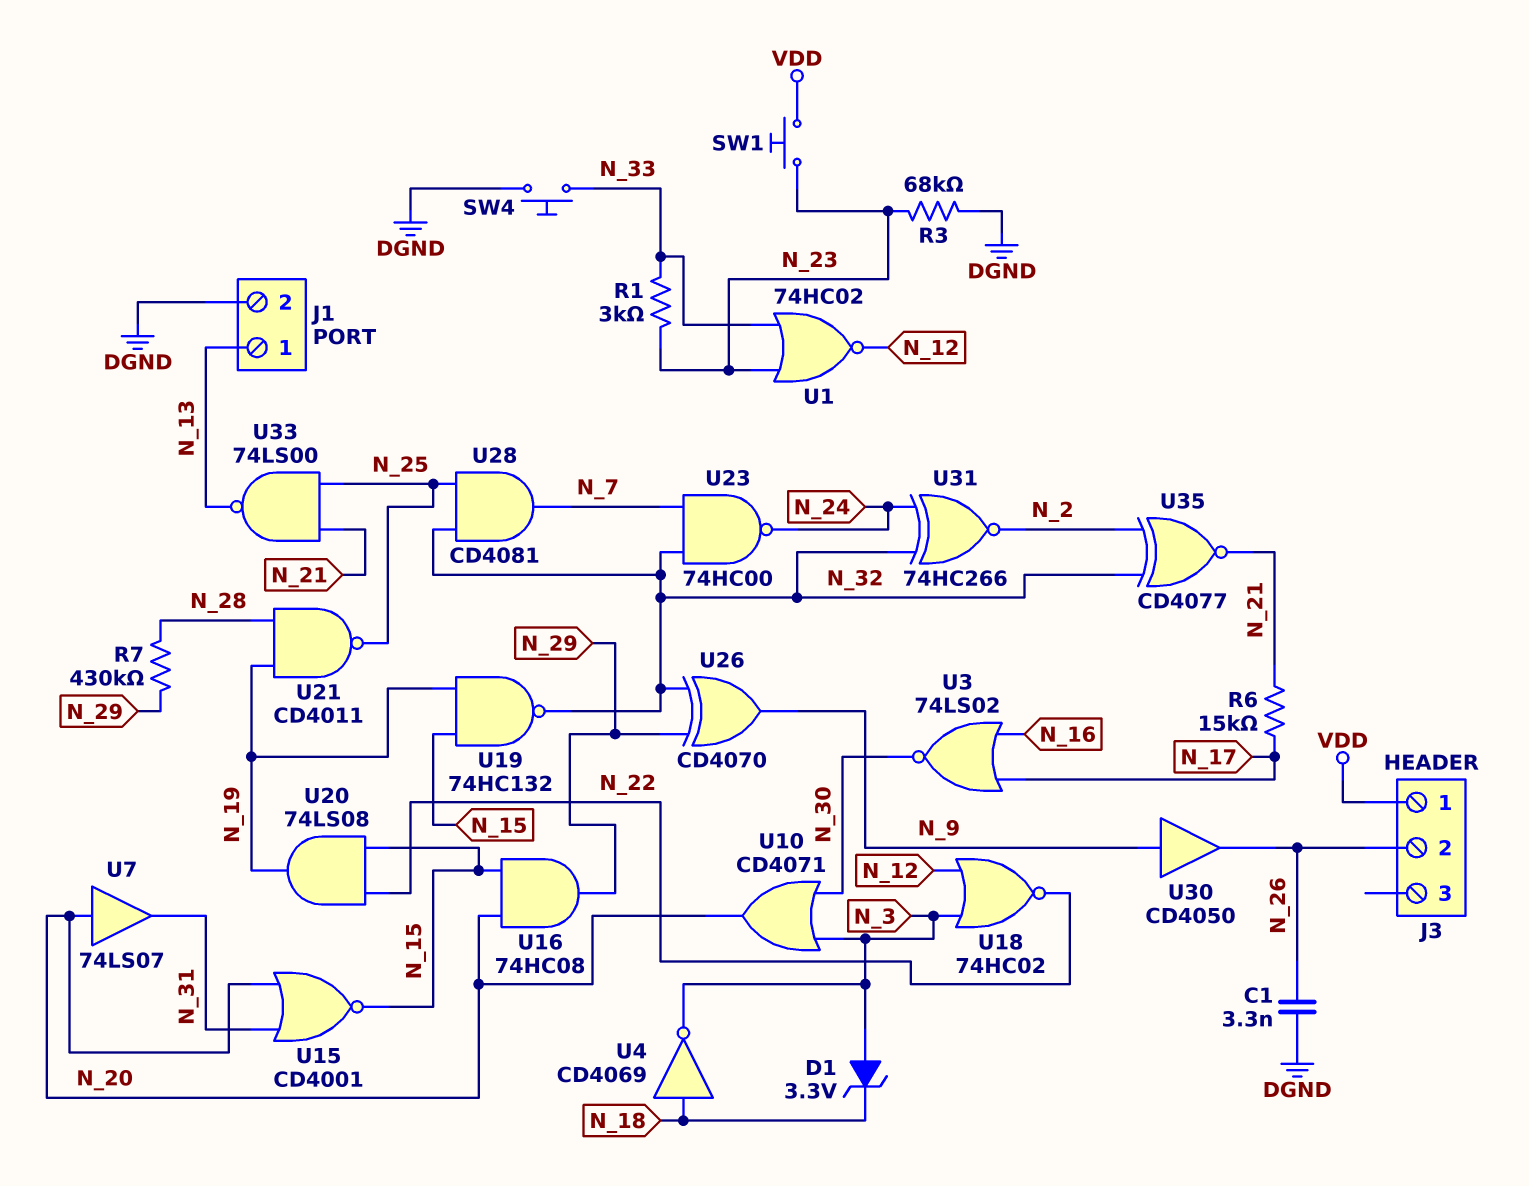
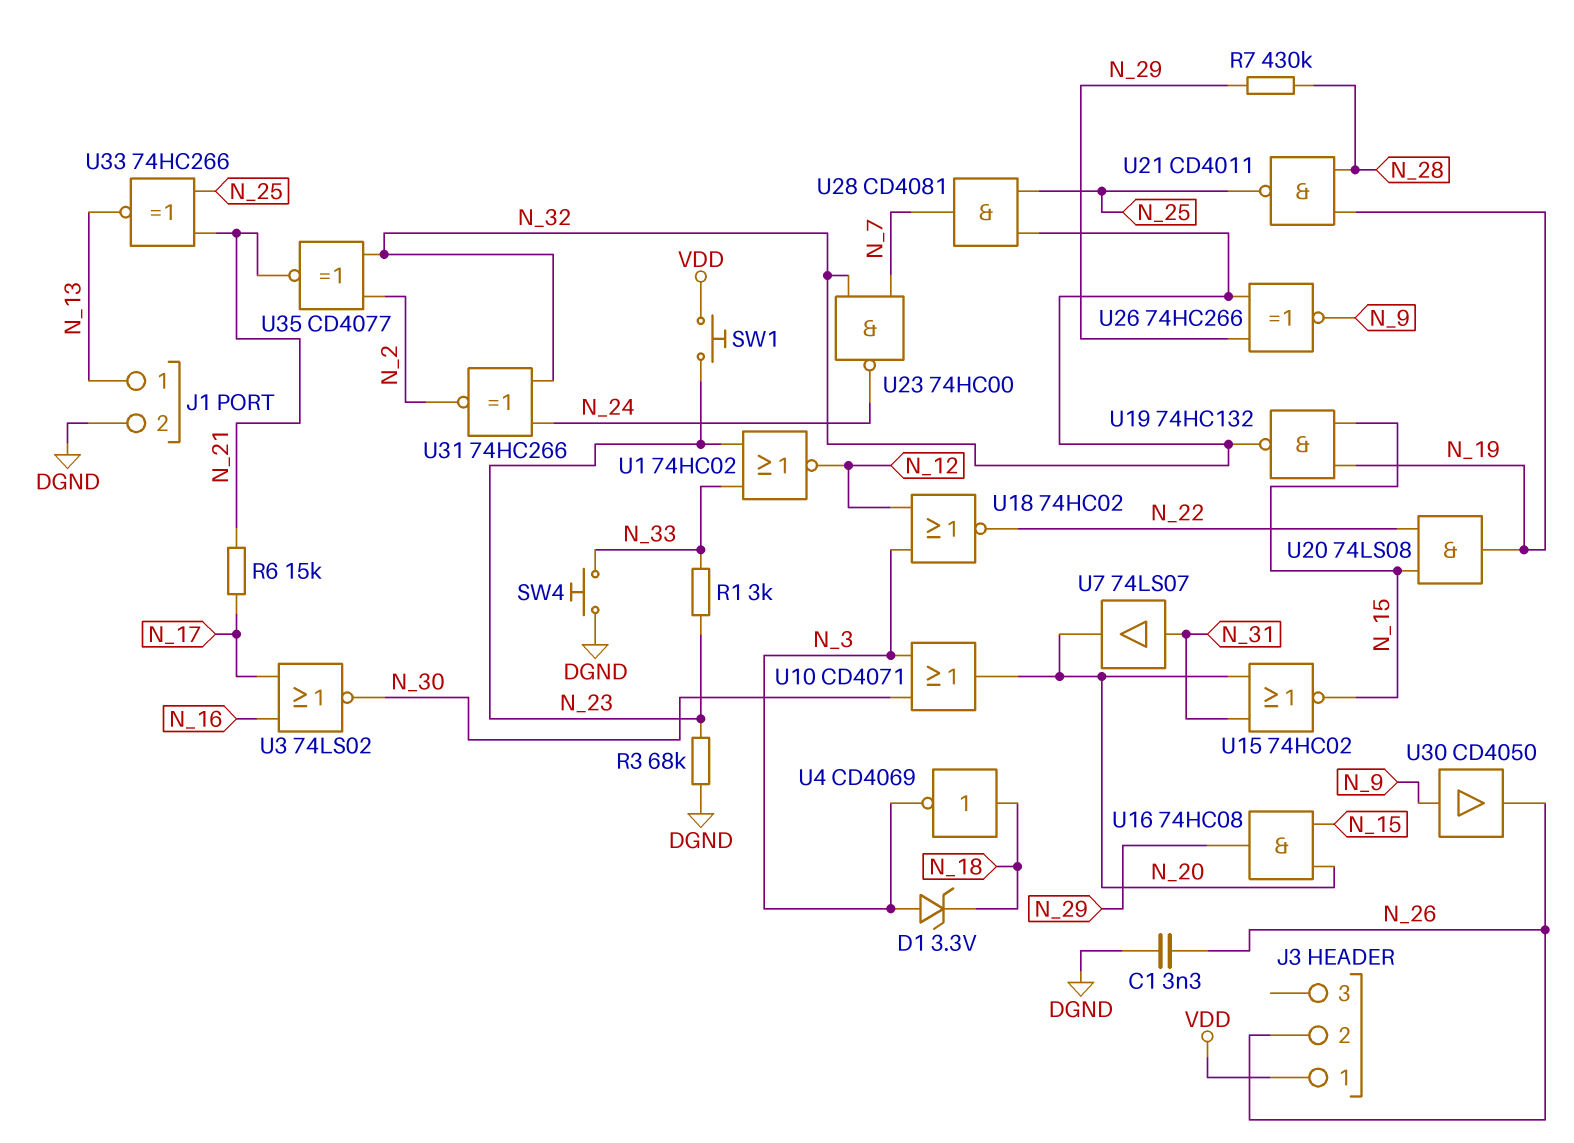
U7: buffer 74LS07 (in N_20, out N_31) -> buffer 74LS07 (in N_31, out N_20)
U15: NOR CD4001 (in N_20, in N_31, out N_15) -> NOR 74HC02 (in N_20, in N_31, out N_15)
U26: XOR CD4070 (in N_29, in N_32, out N_9) -> XNOR 74HC266 (in N_29, in N_32, out N_9)
U33: NAND 74LS00 (in N_21, in N_25, out N_13) -> XNOR 74HC266 (in N_21, in N_25, out N_13)

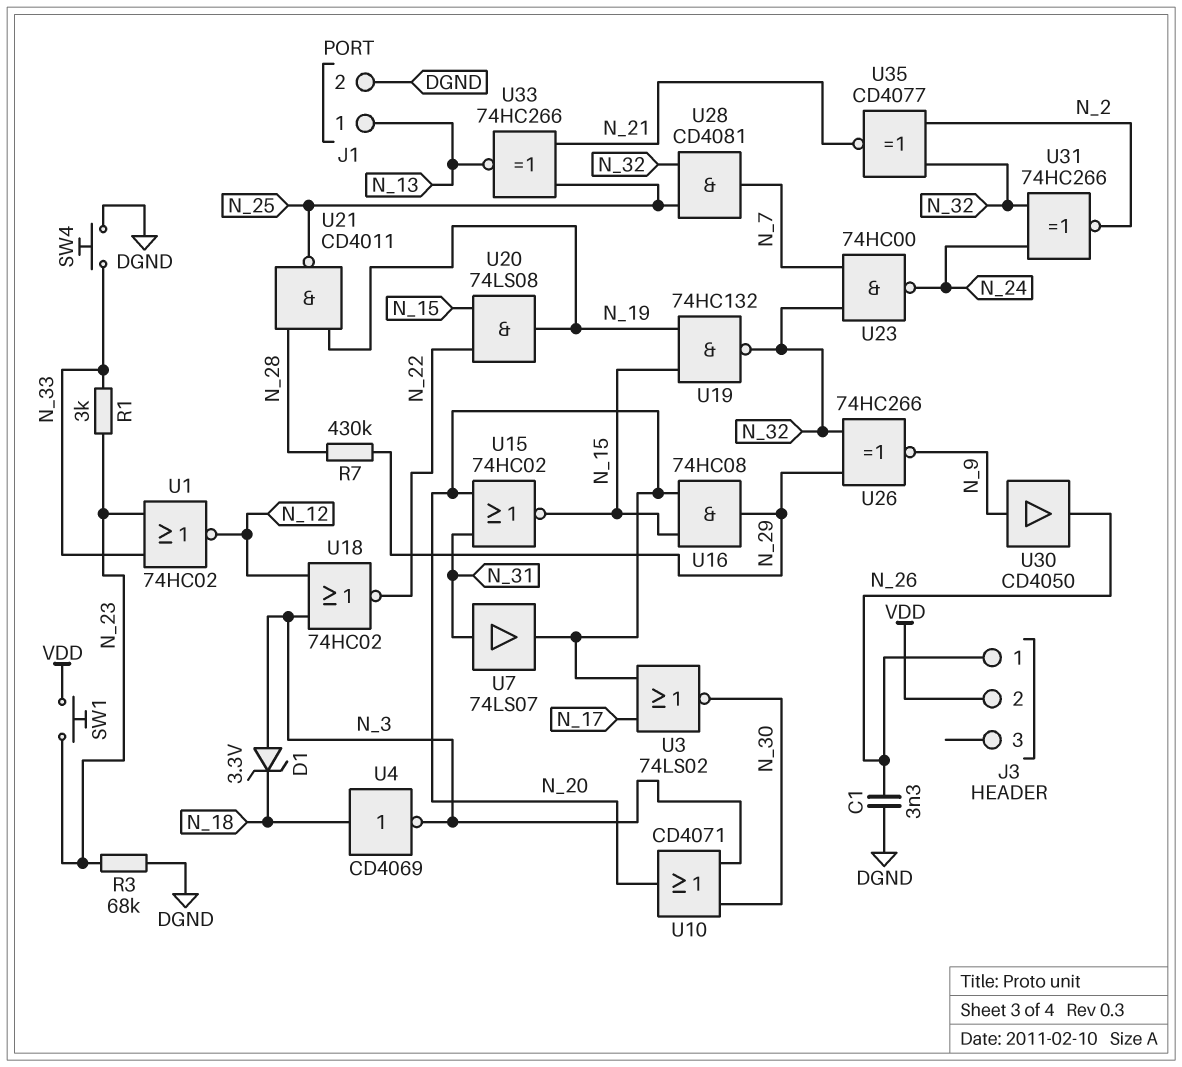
J3 pin 1: VDD -> N_26
J3 pin 2: N_26 -> VDD
R6: 15k (N_17, N_21) -> none
U3: NOR 74LS02 (in N_16, in N_17, out N_30) -> NOR 74LS02 (in N_17, in N_20, out N_30)

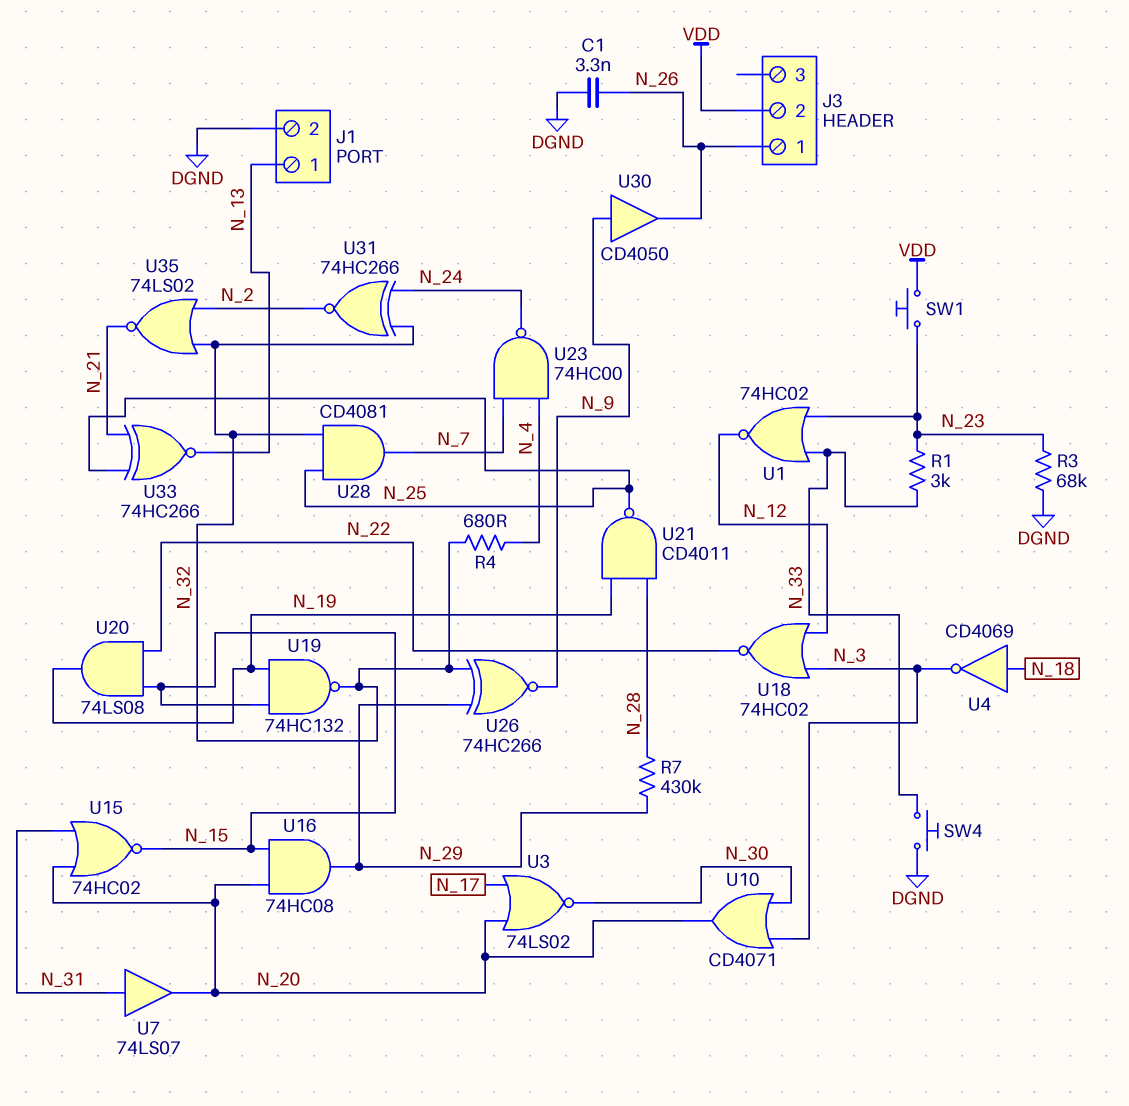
D1: zener 3.3V (A N_3, K N_18) -> none
R4: none -> 680 (N_4, N_32)
U23: NAND 74HC00 (in N_7, in N_32, out N_24) -> NAND 74HC00 (in N_4, in N_7, out N_24)
U35: XNOR CD4077 (in N_2, in N_32, out N_21) -> NOR 74LS02 (in N_2, in N_32, out N_21)

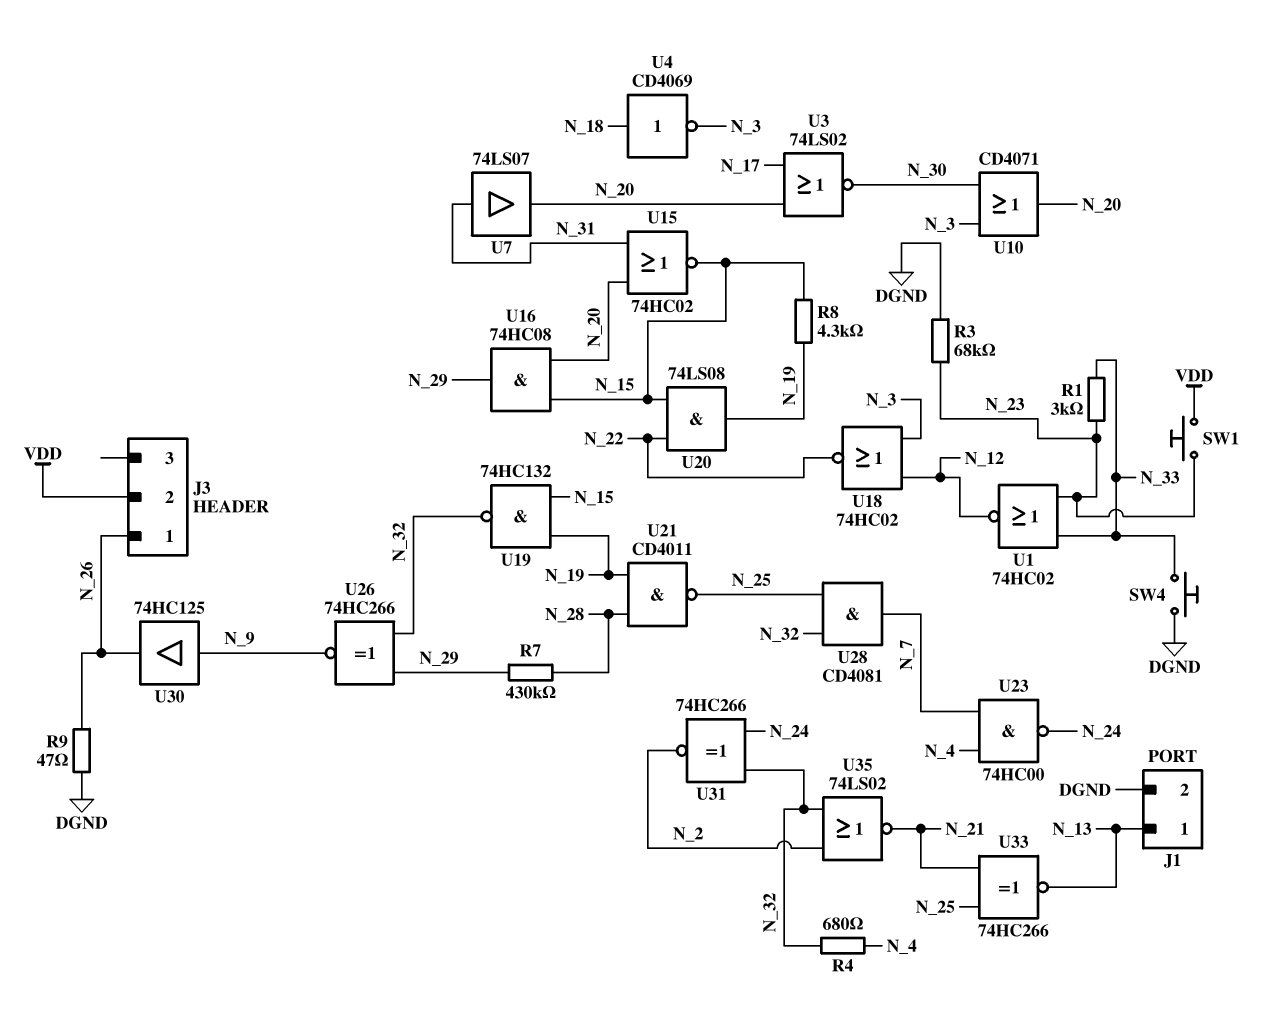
C1: 3.3nF (DGND, N_26) -> none
R8: none -> 4.3k (N_15, N_19)
R9: none -> 47 (DGND, N_26)
U30: buffer CD4050 (in N_9, out N_26) -> buffer 74HC125 (in N_9, out N_26)

